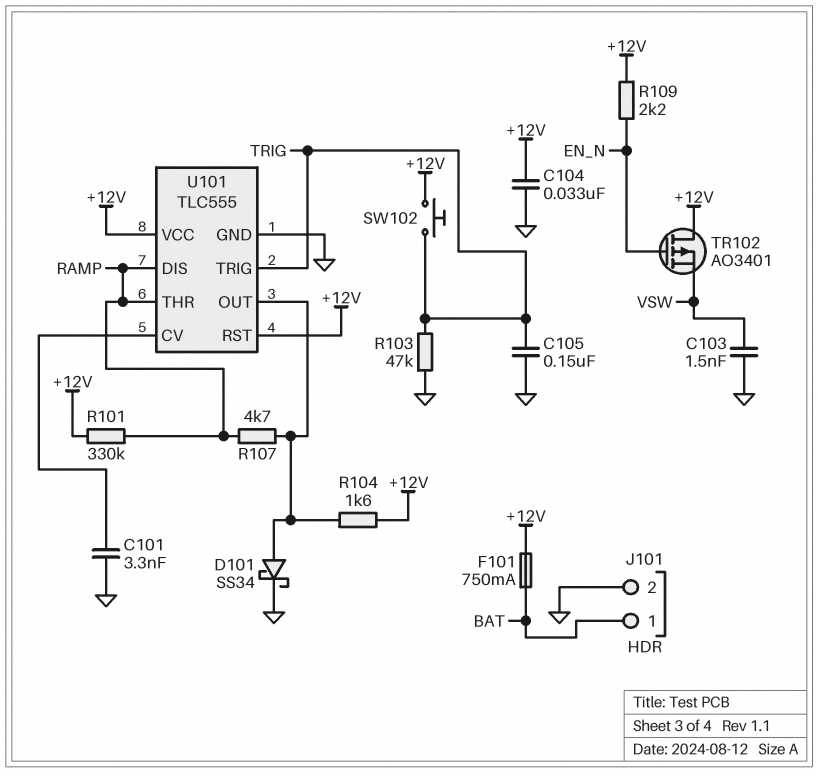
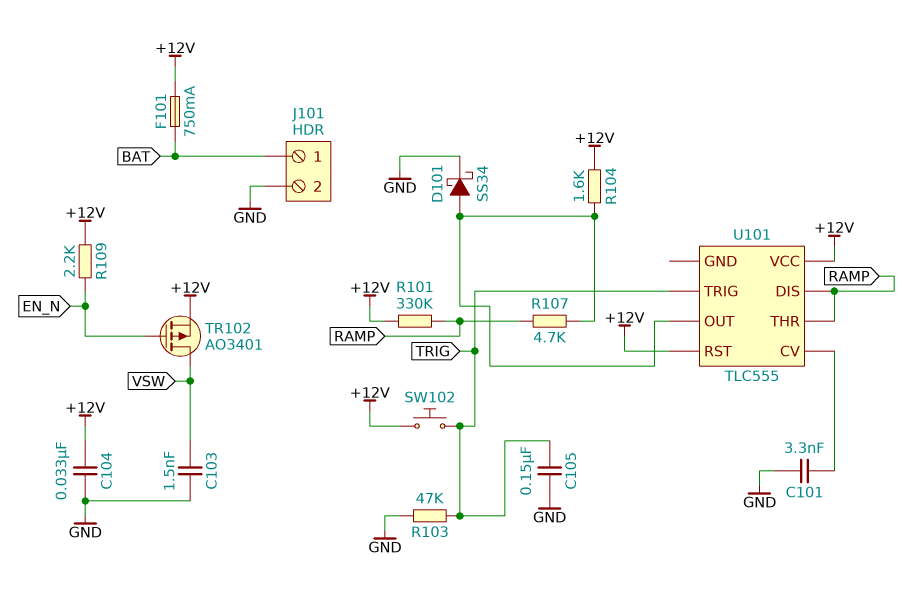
TR102: PMOS AO3401 (G EN_N, D +12V, S VSW) -> PMOS AO3401 (G EN_N, D VSW, S +12V)
U101 pin GND: GND -> none

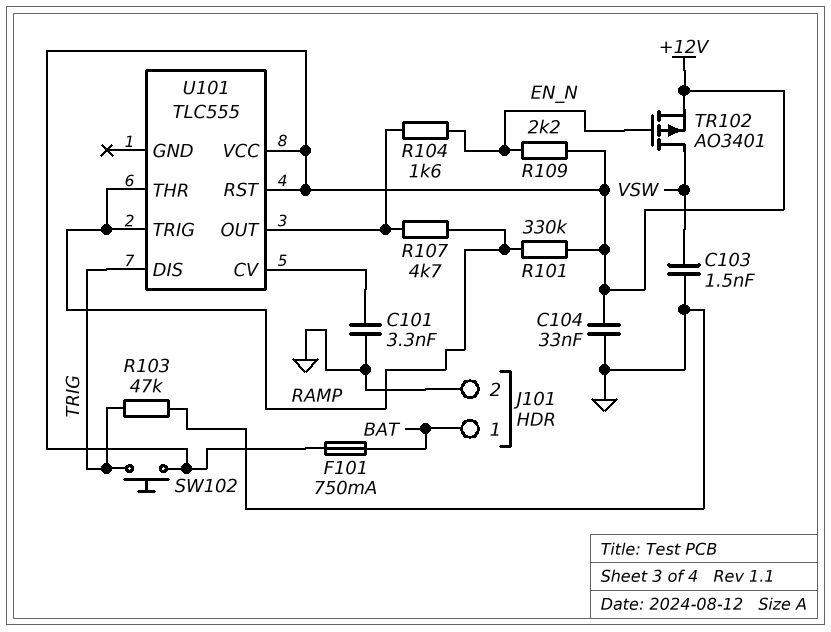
C105: 150nF (GND, TRIG) -> none
D101: schottky SS34 (A U101/OUT, K GND) -> none
R104: 1.6k (+12V, U101/OUT) -> 1.6k (EN_N, U101/OUT)
U101 pin DIS: RAMP -> TRIG
U101 pin TRIG: TRIG -> RAMP

